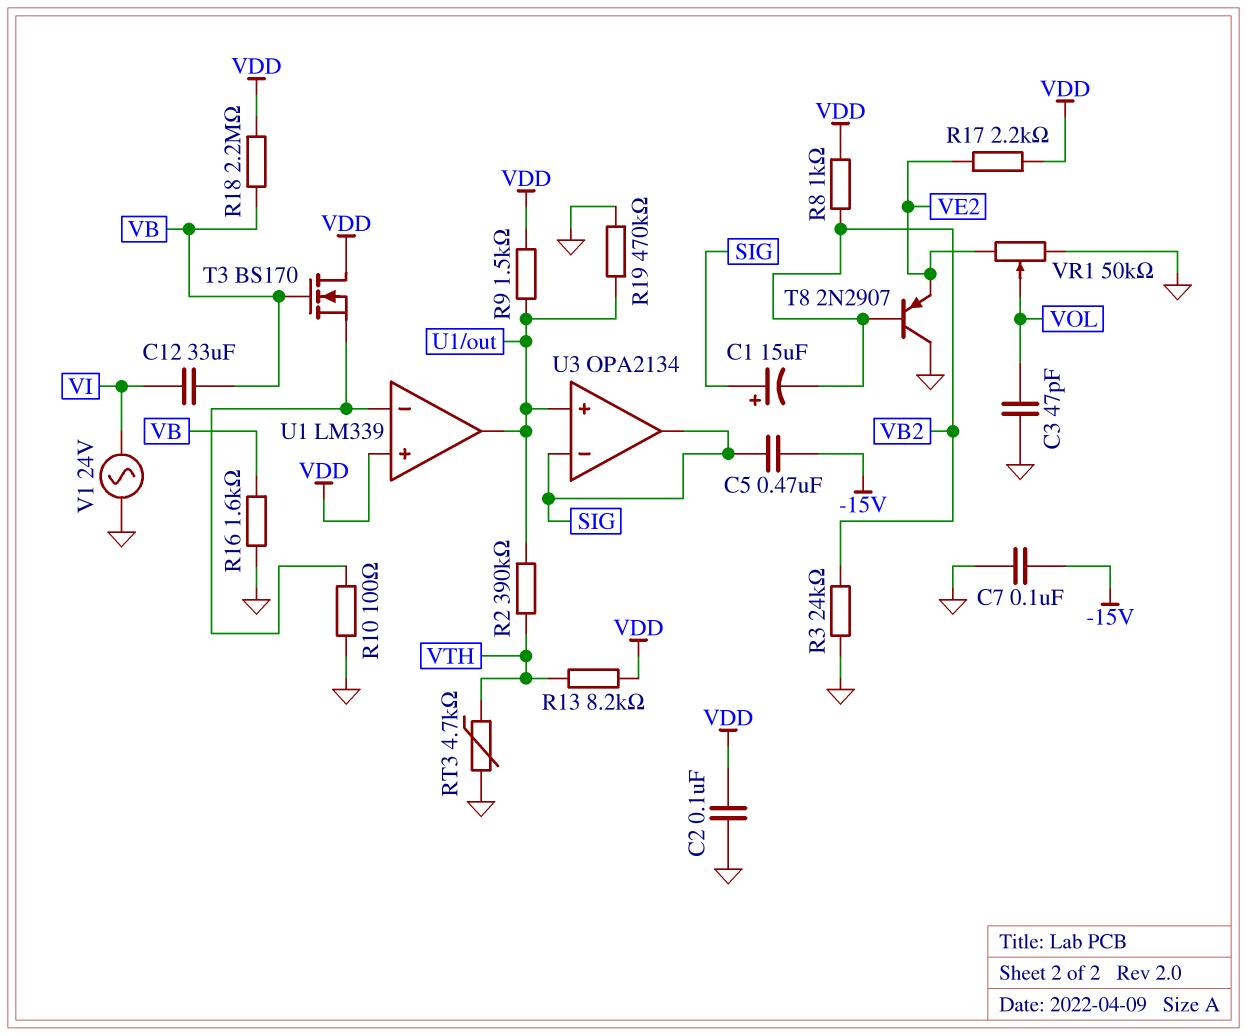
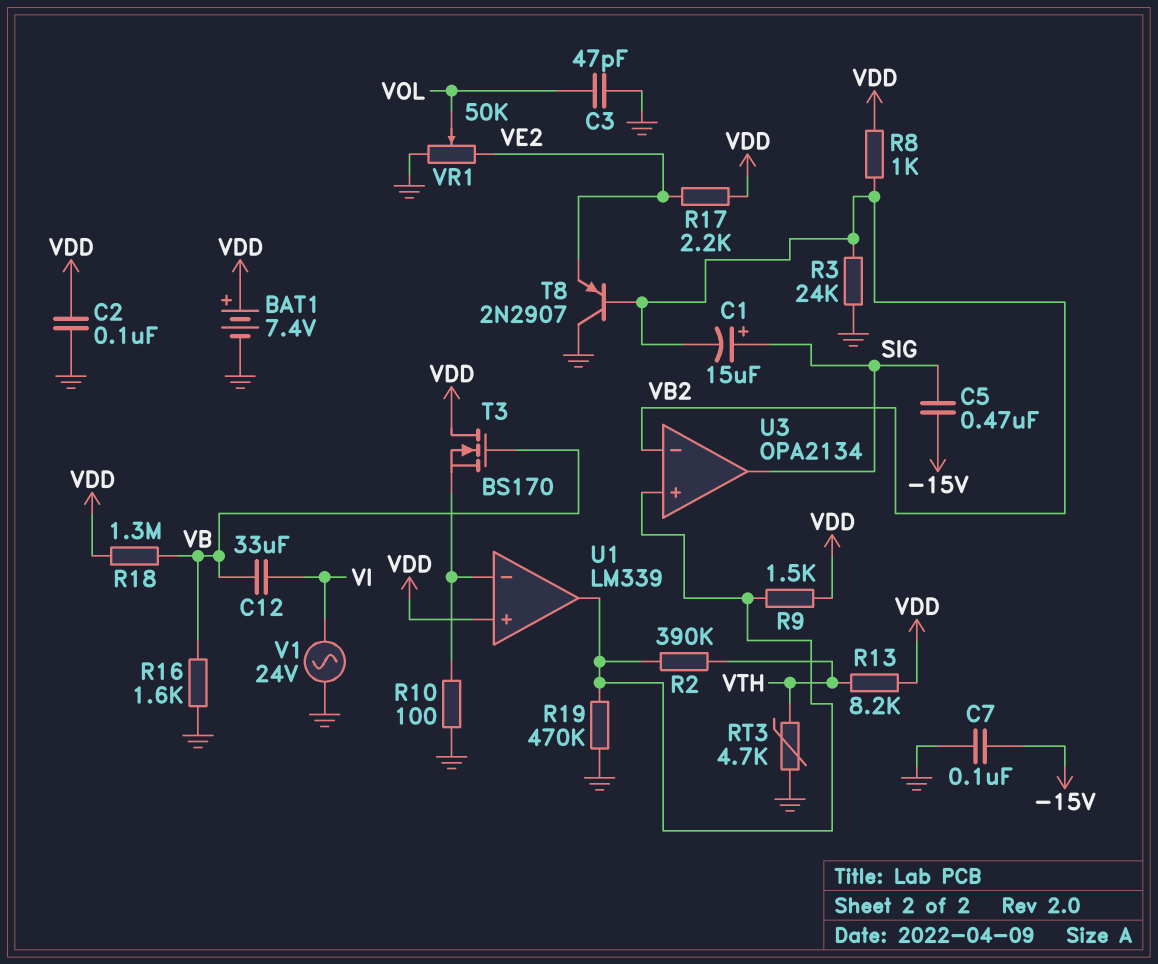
BAT1: none -> 7.4V (plus VDD, minus GND)
R18: 2.2M (VB, VDD) -> 1.3M (VB, VDD)
U3 pin in-: SIG -> VB2

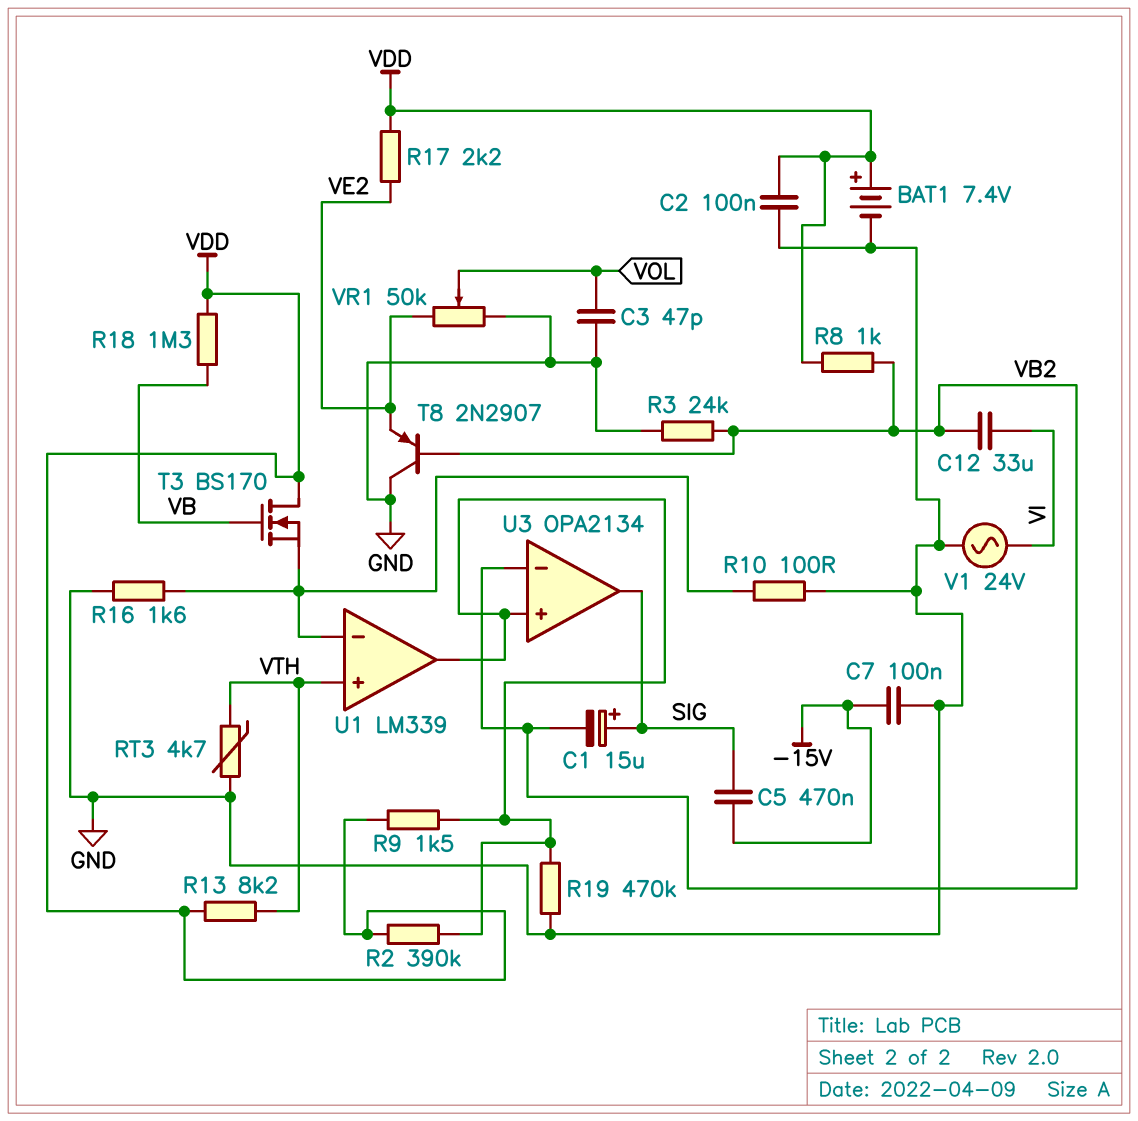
C12: 33uF (VB, VI) -> 33uF (VB2, VI)
R2: 390k (U1/out, VTH) -> 390k (U1/out, VDD)
R16: 1.6k (GND, VB) -> 1.6k (GND, U1/in-)
U1 pin in+: VDD -> VTH

